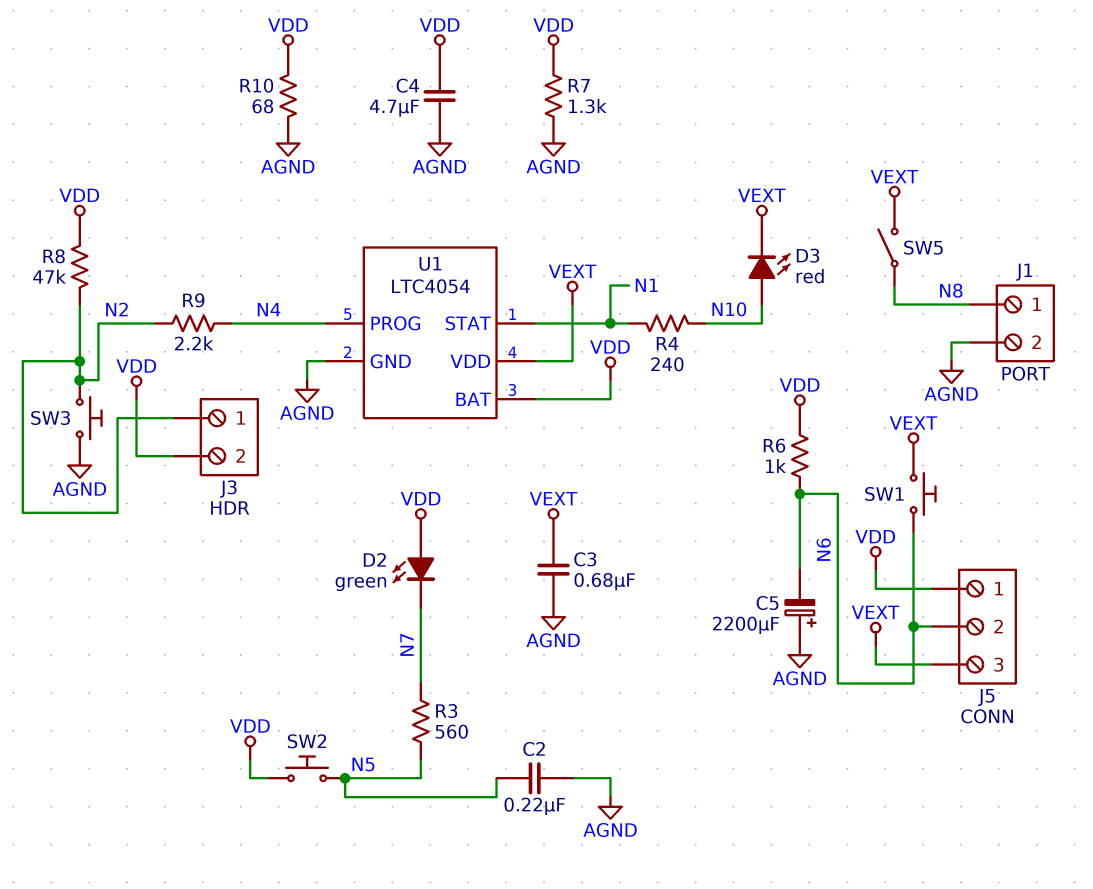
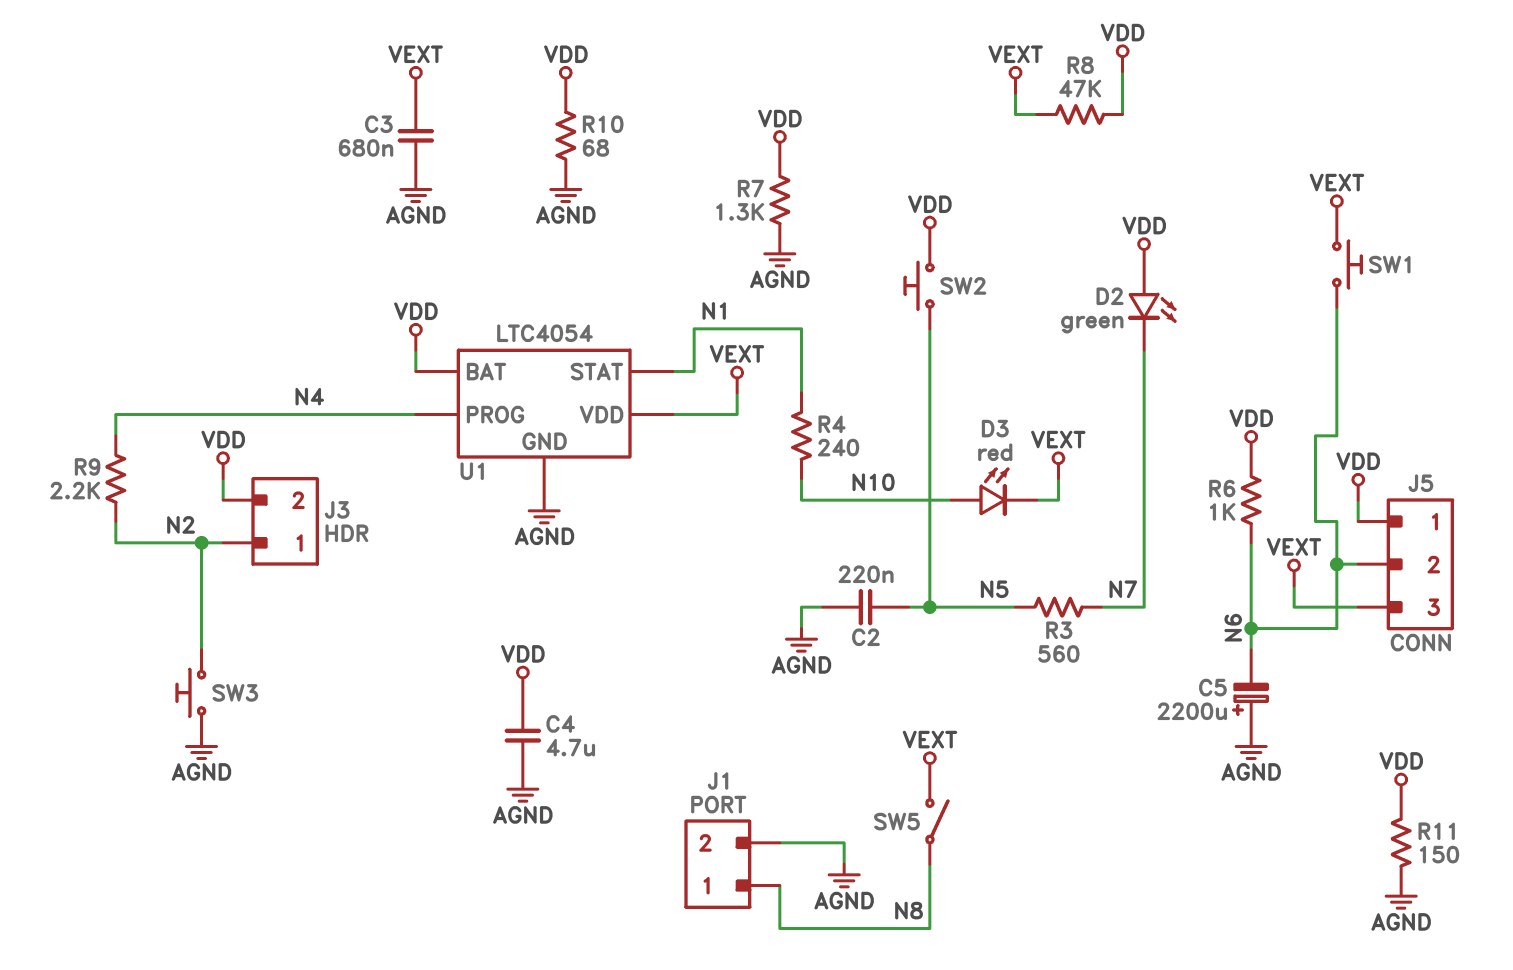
R8: 47k (N2, VDD) -> 47k (VDD, VEXT)
R11: none -> 150 (AGND, VDD)

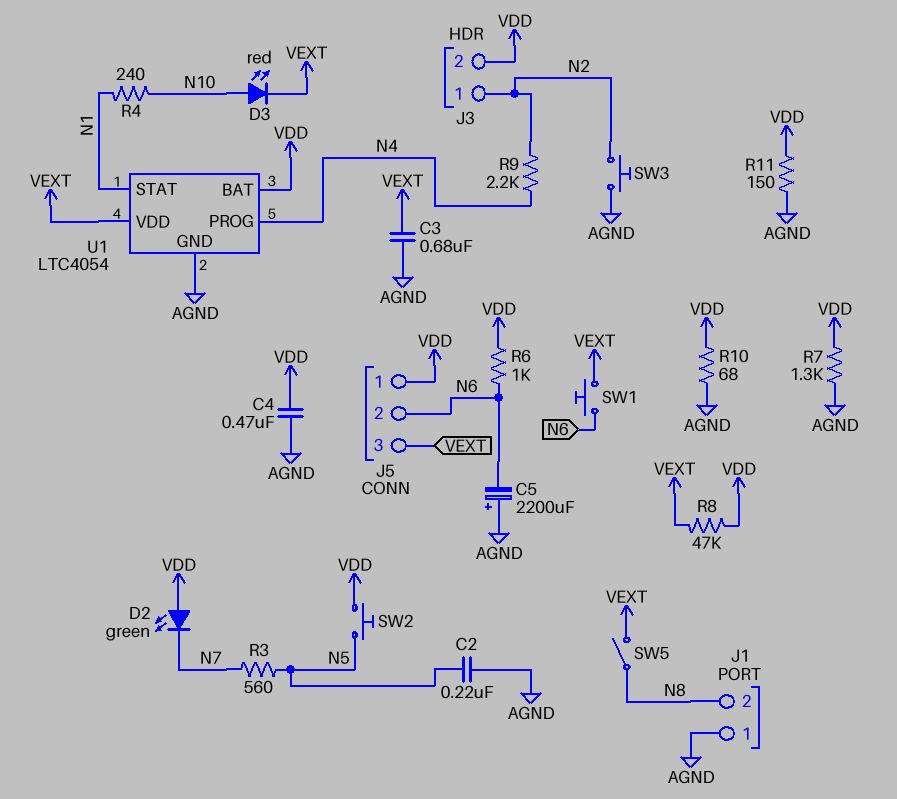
C4: 4.7uF (AGND, VDD) -> 470nF (AGND, VDD)
J1 pin 1: N8 -> AGND
J1 pin 2: AGND -> N8

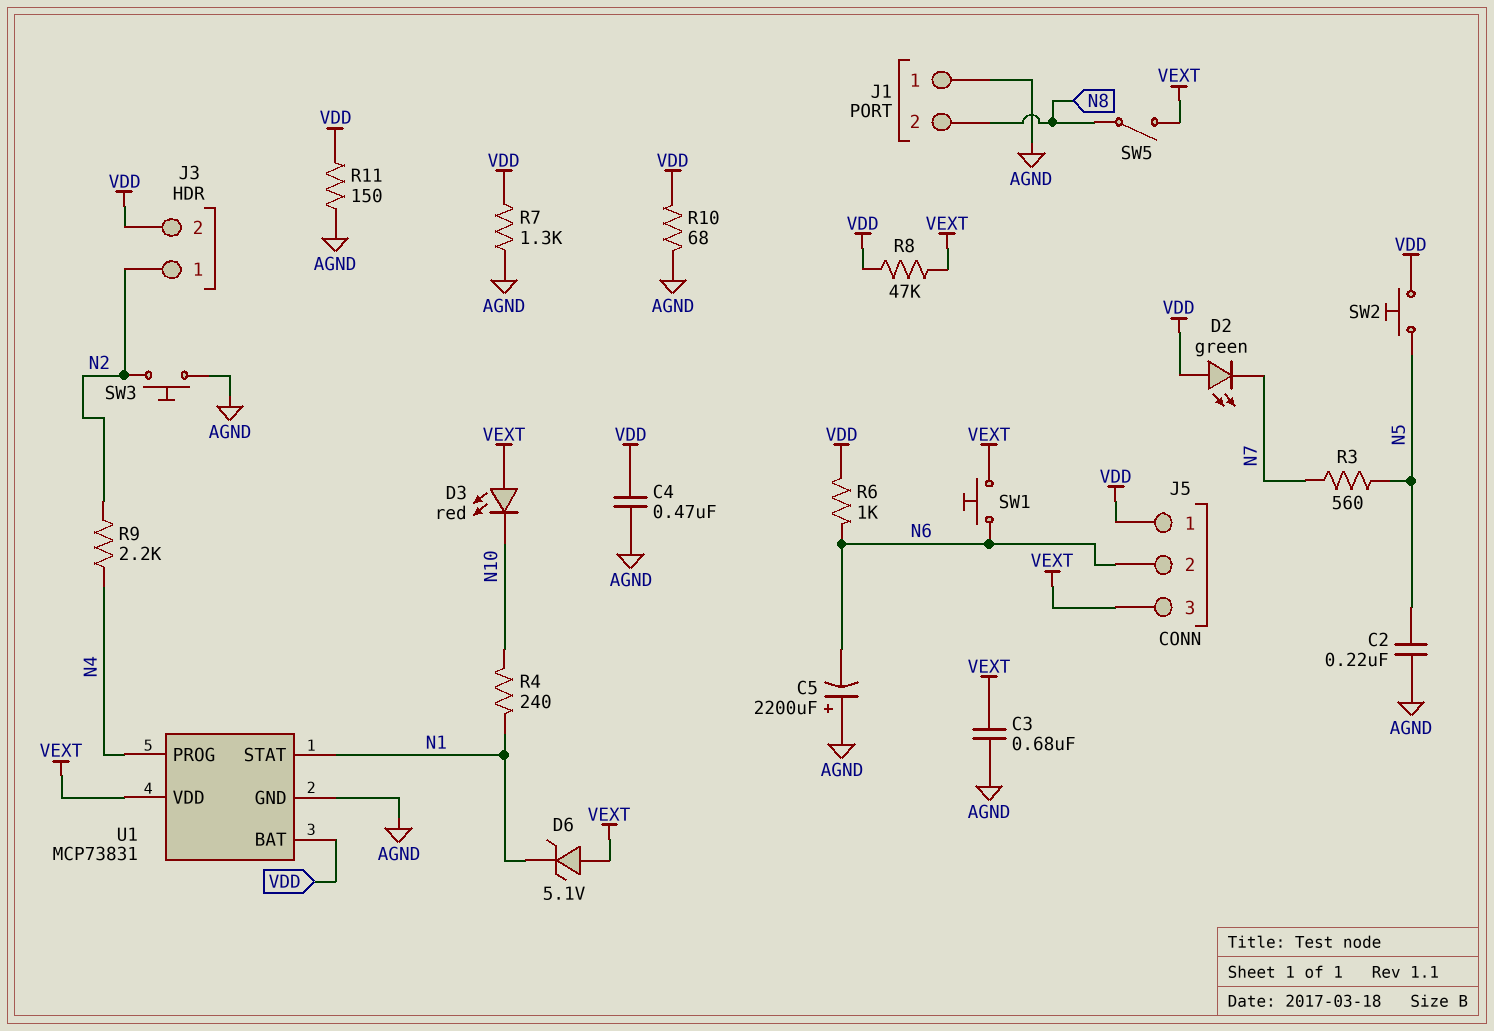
D3: LED red (A N10, K VEXT) -> LED red (A VEXT, K N10)
D6: none -> zener 5.1V (A VEXT, K N1)
U1: LTC4054 -> MCP73831

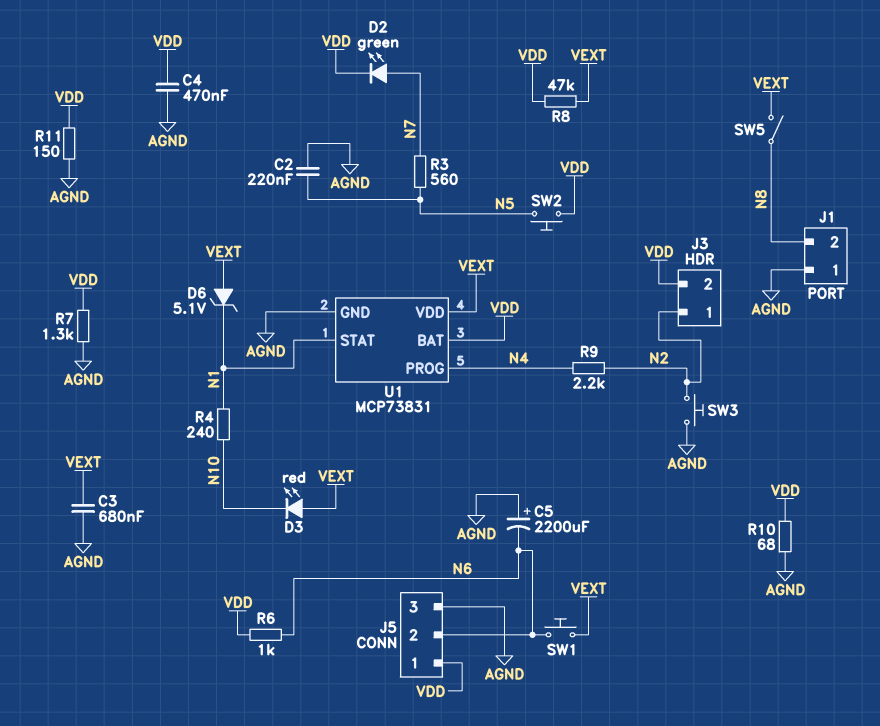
D2: LED green (A VDD, K N7) -> LED green (A N7, K VDD)
J5 pin 3: VEXT -> AGND

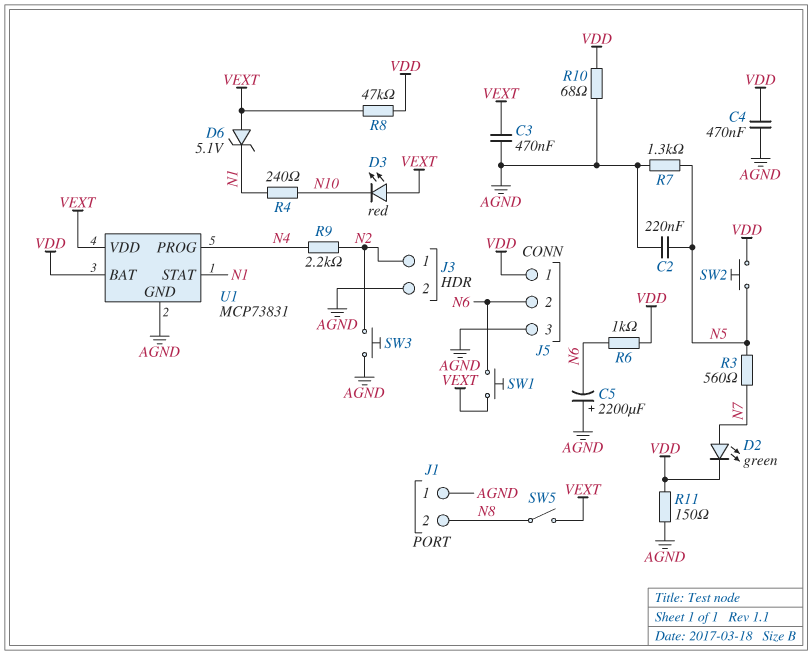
C3: 680nF (AGND, VEXT) -> 470nF (AGND, VEXT)
J3 pin 2: VDD -> AGND
R7: 1.3k (AGND, VDD) -> 1.3k (AGND, N5)

